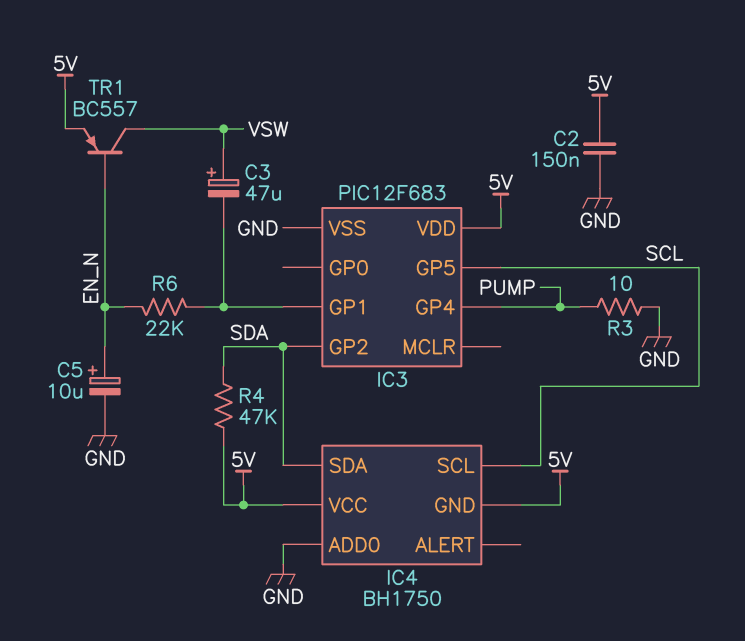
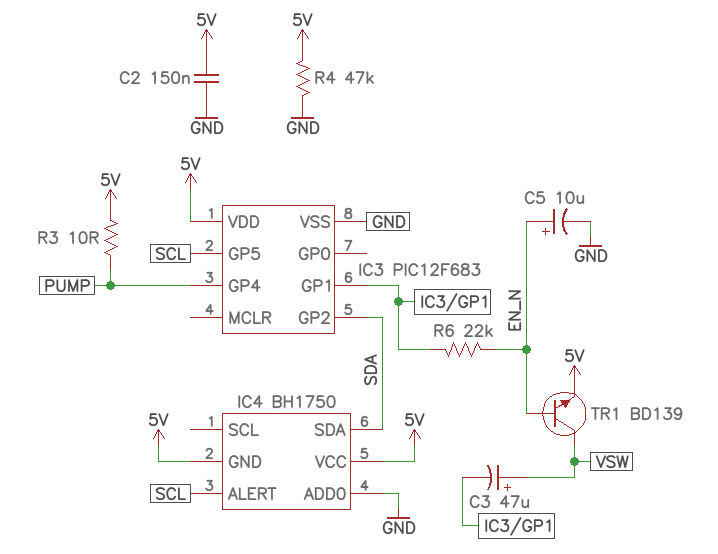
IC4 pin ALERT: none -> SCL
IC4 pin SCL: SCL -> none
R3: 10 (GND, PUMP) -> 10 (5V, PUMP)
R4: 47k (5V, SDA) -> 47k (5V, GND)
TR1: PNP BC557 (B EN_N, C VSW, E 5V) -> NPN BD139 (B EN_N, C VSW, E 5V)

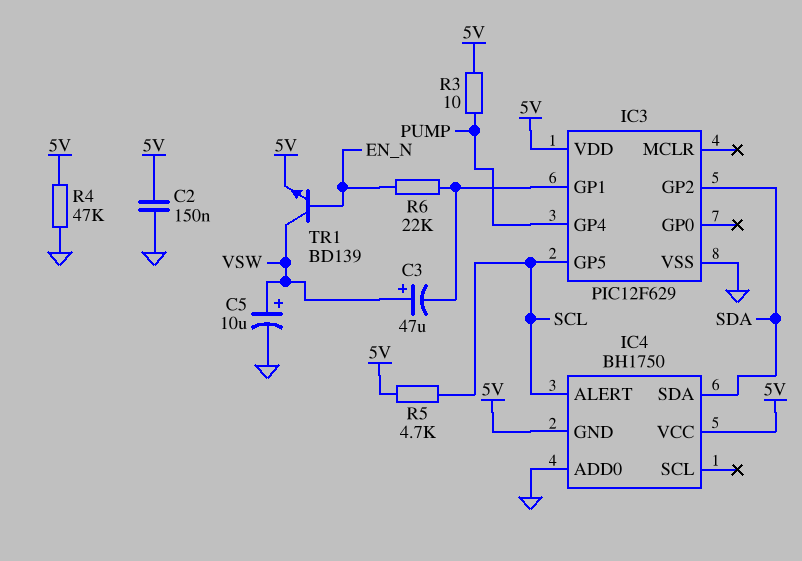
C5: 10uF (plus EN_N, minus GND) -> 10uF (plus VSW, minus GND)
IC3: PIC12F683 -> PIC12F629
R5: none -> 4.7k (5V, SCL)

